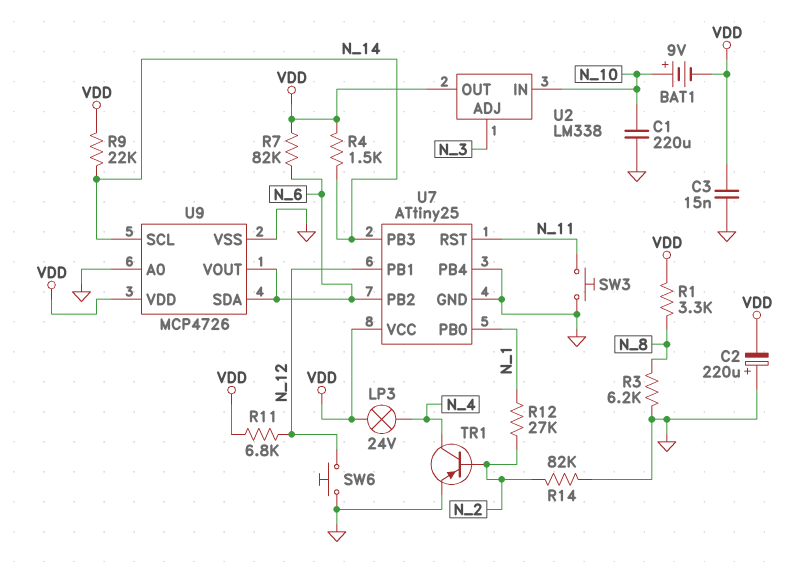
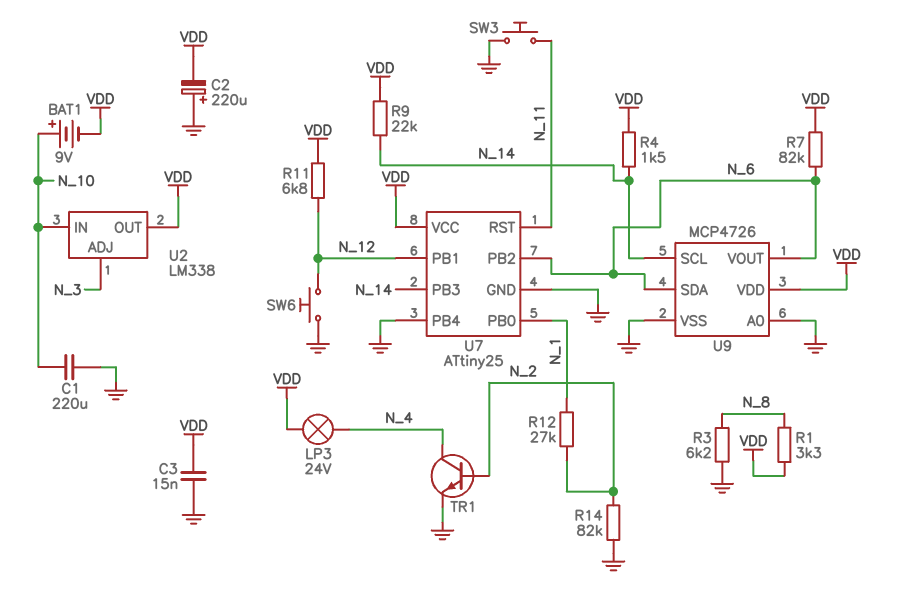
TR1: PNP (B N_2, C N_4, E GND) -> NPN (B N_2, C N_4, E GND)

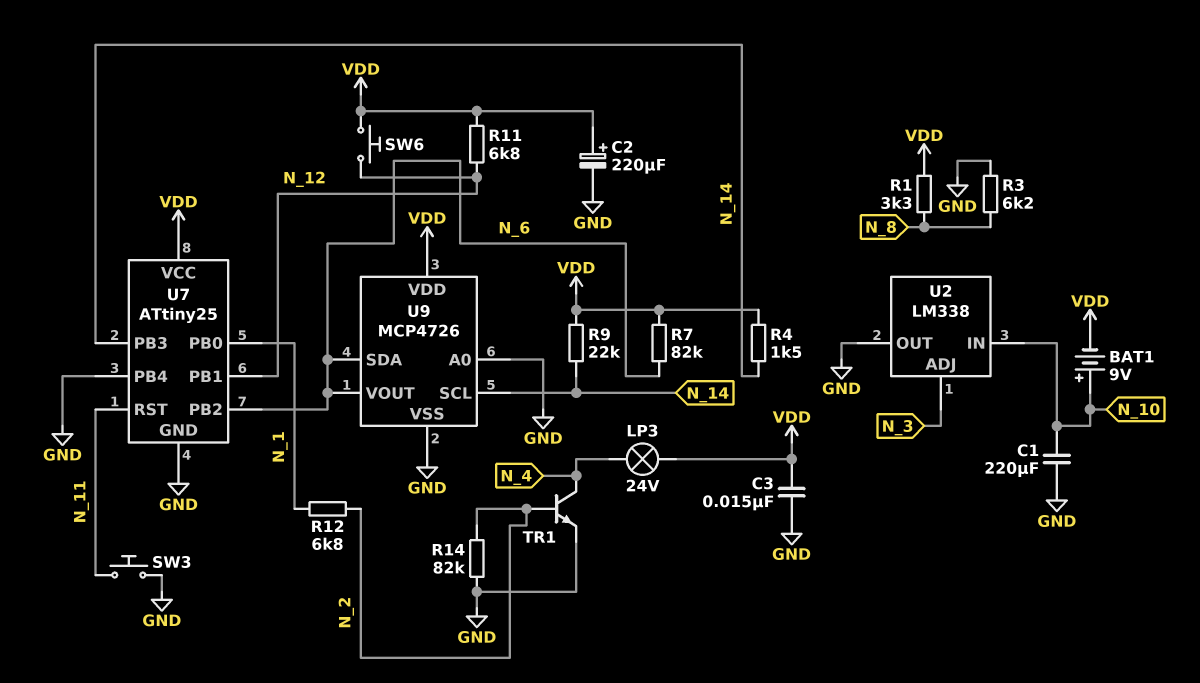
C2: 220uF (plus GND, minus VDD) -> 220uF (plus VDD, minus GND)
R12: 27k (N_1, N_2) -> 6.8k (N_1, N_2)
SW6: button (GND, N_12) -> button (N_12, VDD)
U2 pin OUT: VDD -> GND

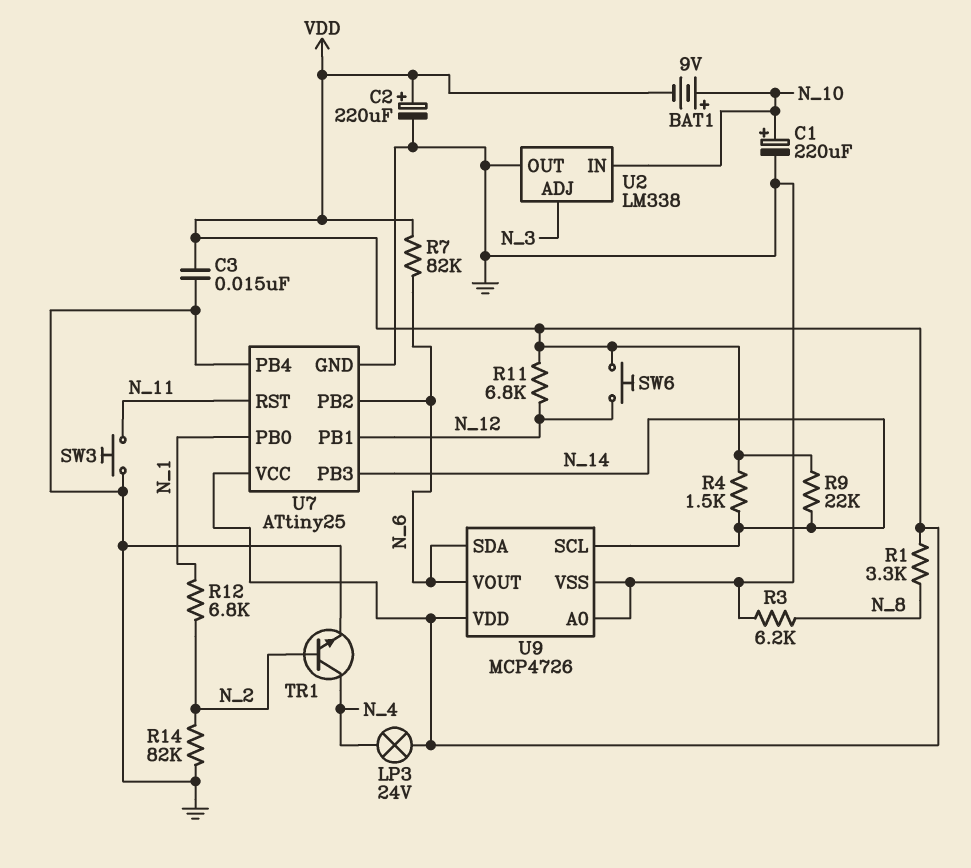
C1: 220uF (GND, N_10) -> 220uF (plus N_10, minus GND)

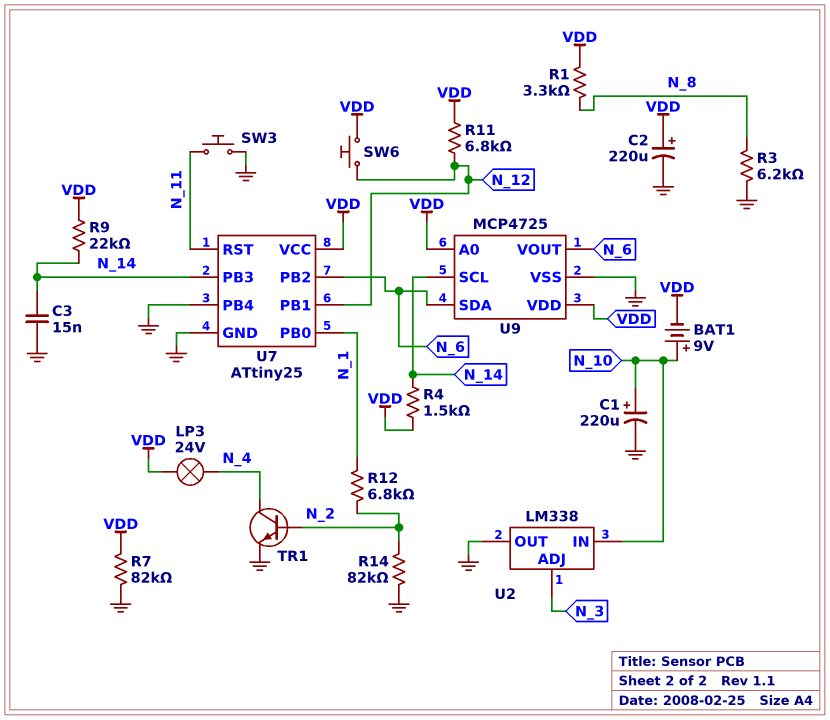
C3: 15nF (GND, VDD) -> 15nF (GND, N_14)
R7: 82k (N_6, VDD) -> 82k (GND, VDD)
U9: MCP4726 -> MCP4725
U9 pin A0: GND -> VDD

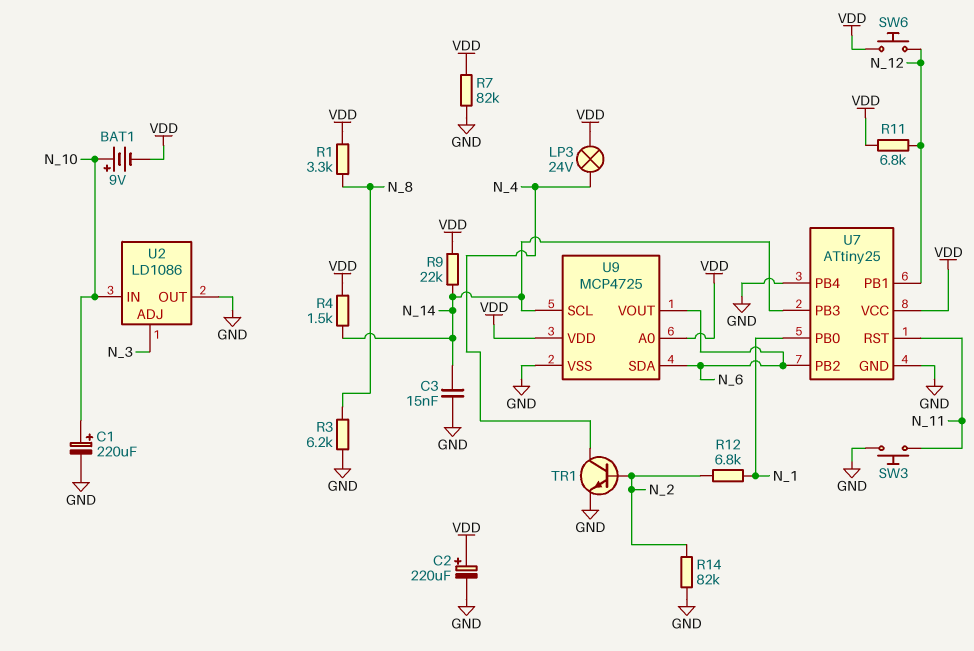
U2: LM338 -> LD1086

